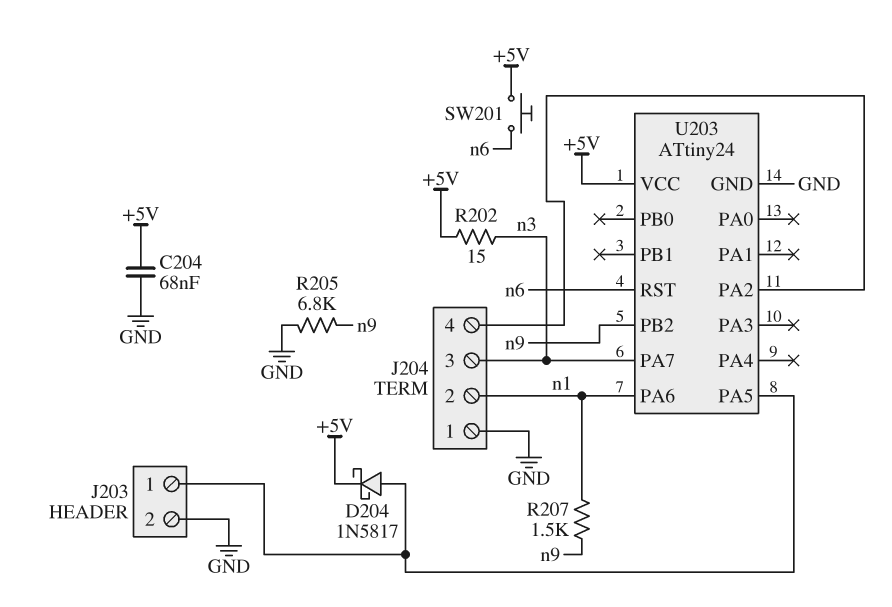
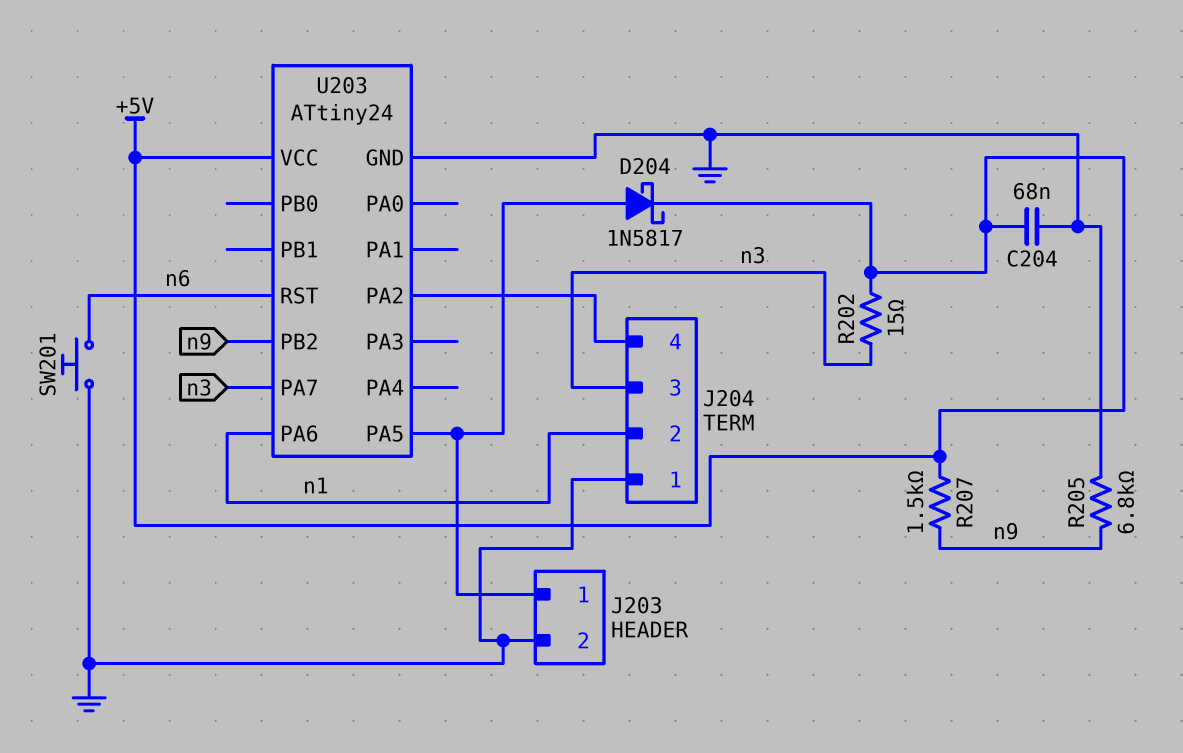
R207: 1.5k (n1, n9) -> 1.5k (+5V, n9)
SW201: button (+5V, n6) -> button (GND, n6)

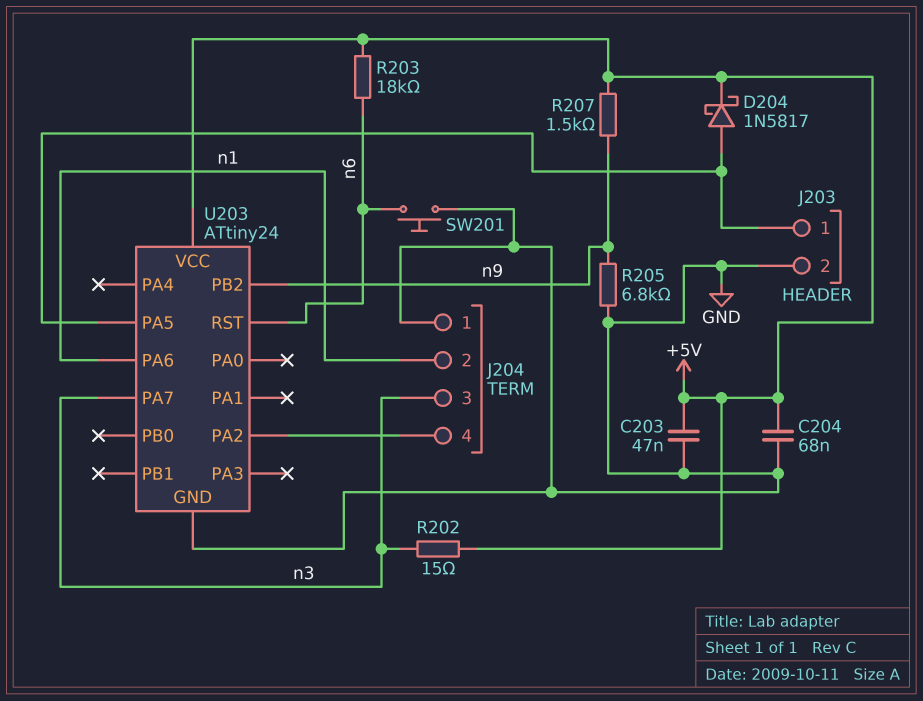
C203: none -> 47nF (+5V, GND)
R203: none -> 18k (+5V, n6)

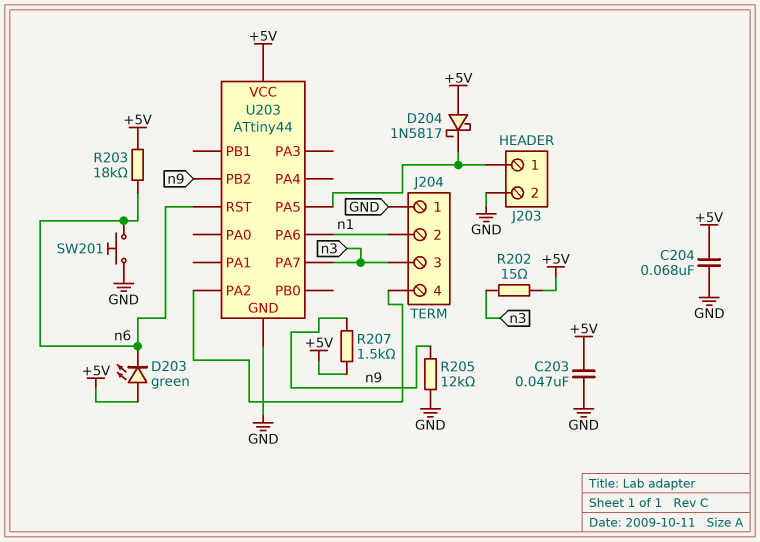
D203: none -> LED green (A +5V, K n6)
D204: schottky 1N5817 (A J203/1, K +5V) -> schottky 1N5817 (A +5V, K J203/1)
R205: 6.8k (GND, n9) -> 12k (GND, n9)
U203: ATtiny24 -> ATtiny44

